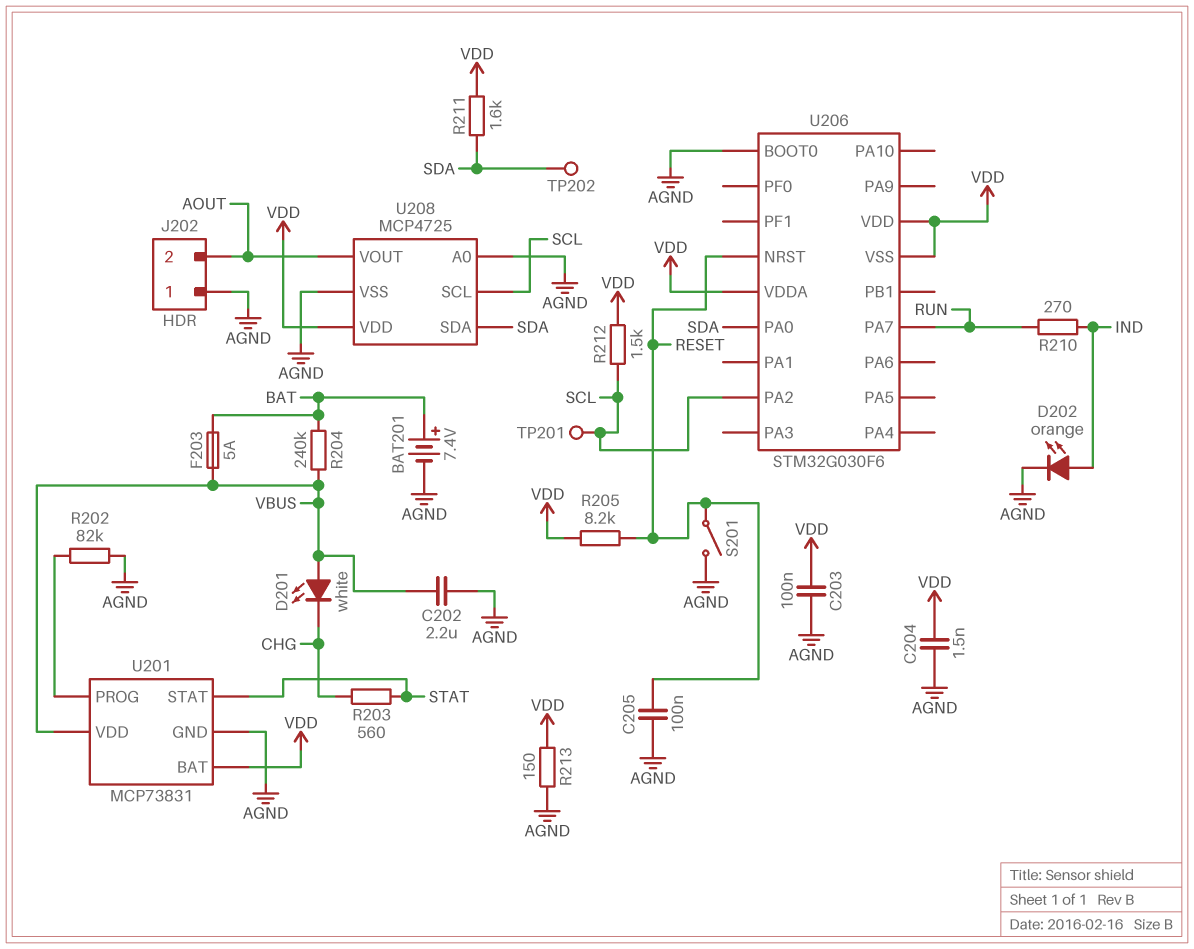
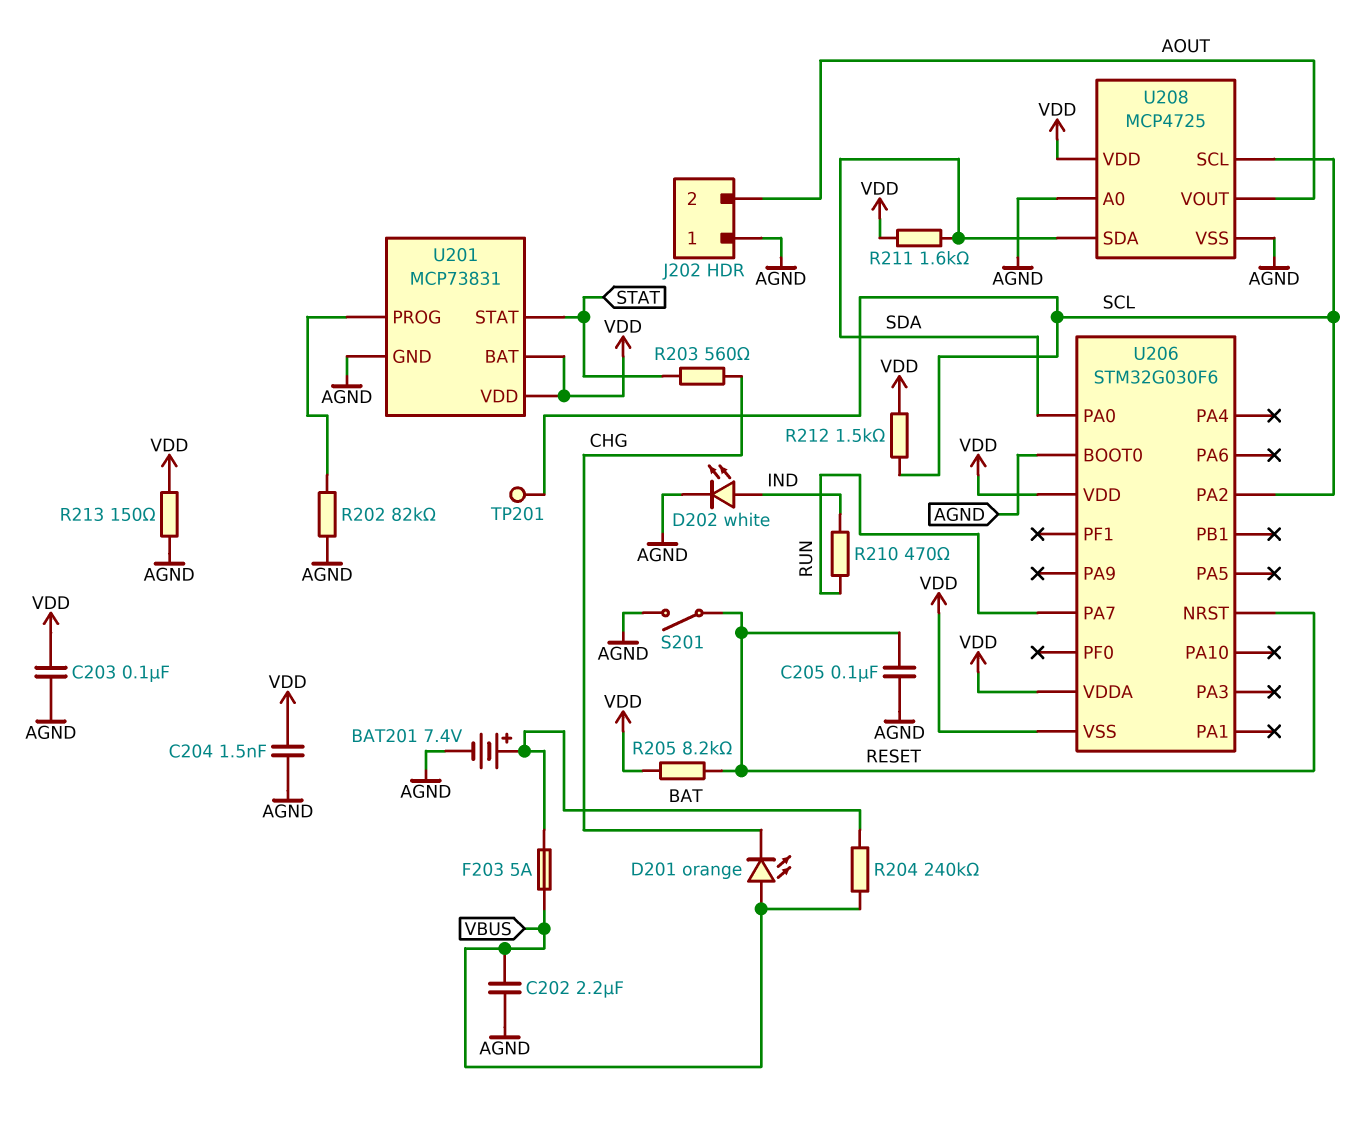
D201: LED white (A VBUS, K CHG) -> LED orange (A VBUS, K CHG)
D202: LED orange (A IND, K AGND) -> LED white (A IND, K AGND)
R210: 270 (IND, RUN) -> 470 (IND, RUN)
TP202: test point (SDA) -> none
U201 pin VDD: VBUS -> VDD

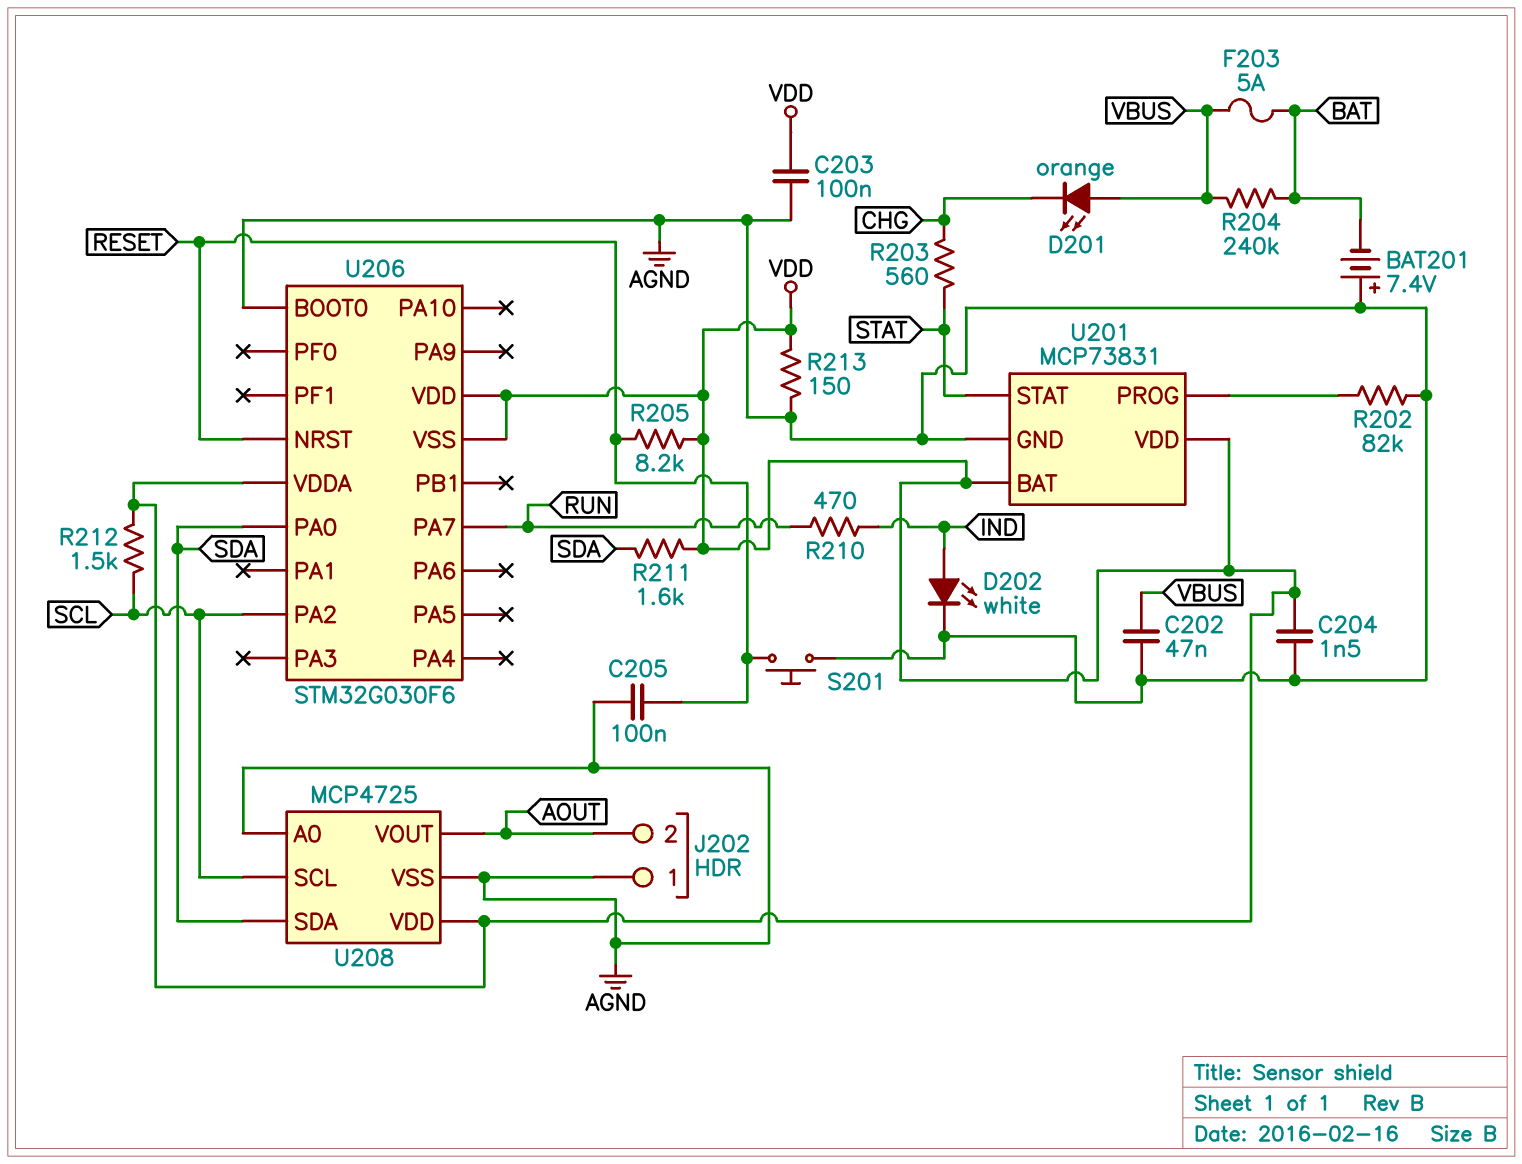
BAT201: 7.4V (plus BAT, minus AGND) -> 7.4V (plus AGND, minus BAT)
C202: 2.2uF (AGND, VBUS) -> 47nF (AGND, VBUS)
S201: switch (AGND, RESET) -> button (AGND, RESET)
TP201: test point (SCL) -> none

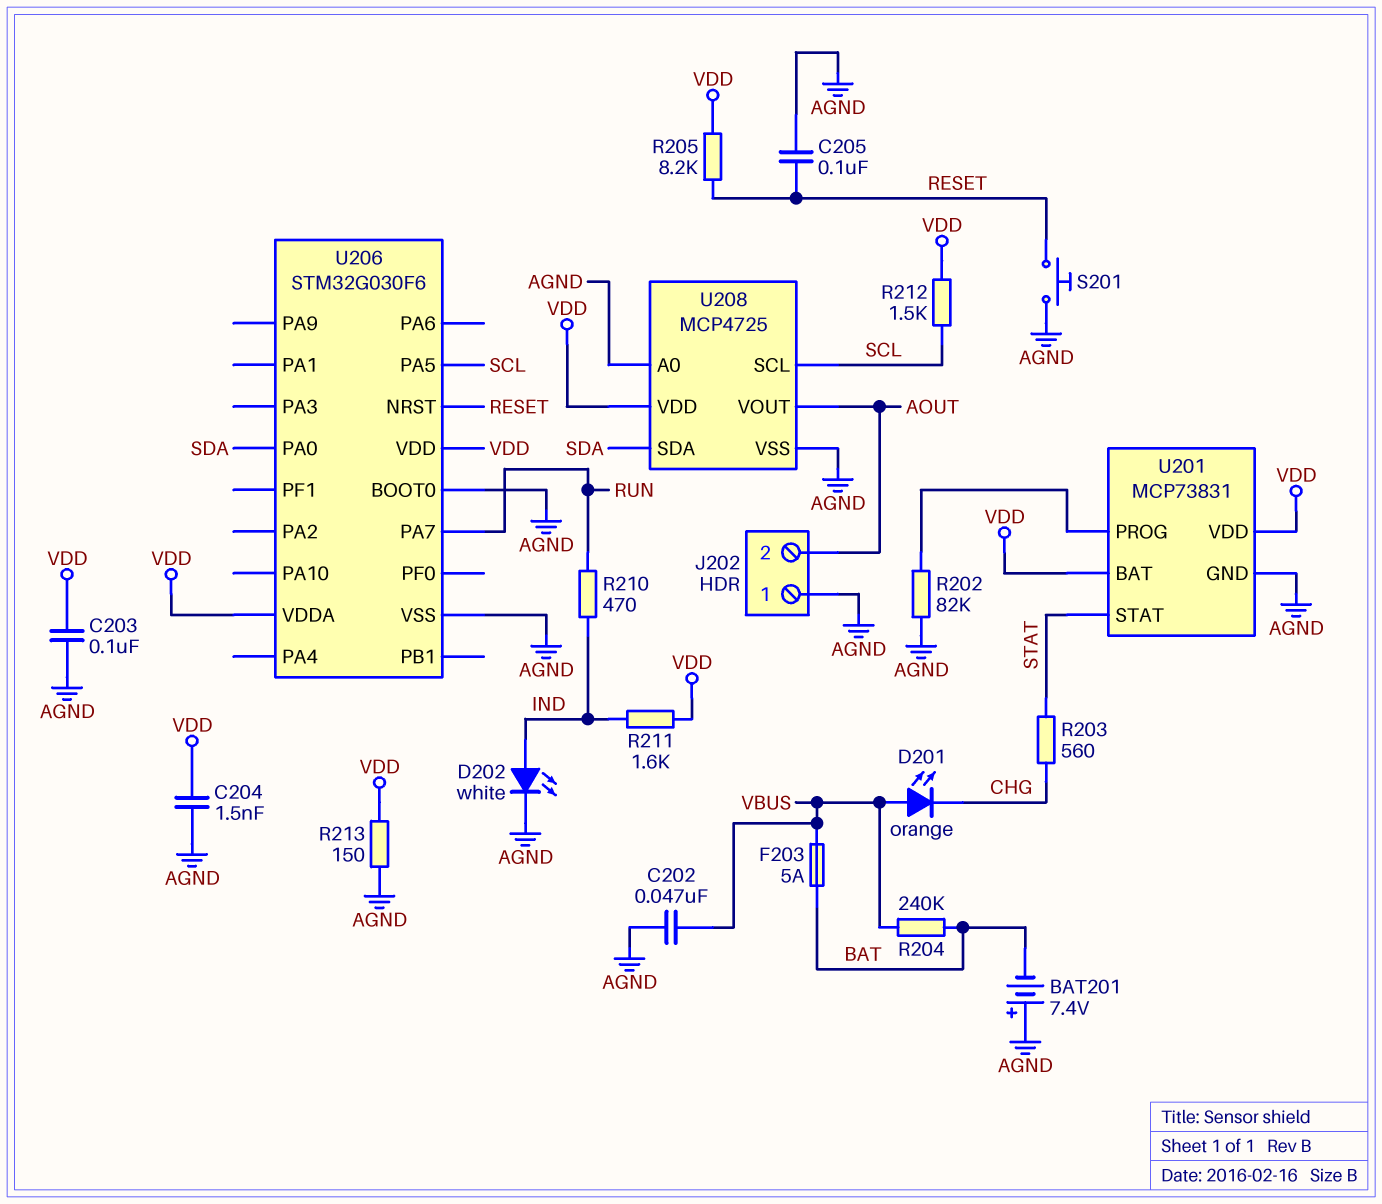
R211: 1.6k (SDA, VDD) -> 1.6k (IND, VDD)
U206 pin PA2: SCL -> none
U206 pin PA5: none -> SCL
U206 pin VSS: VDD -> AGND

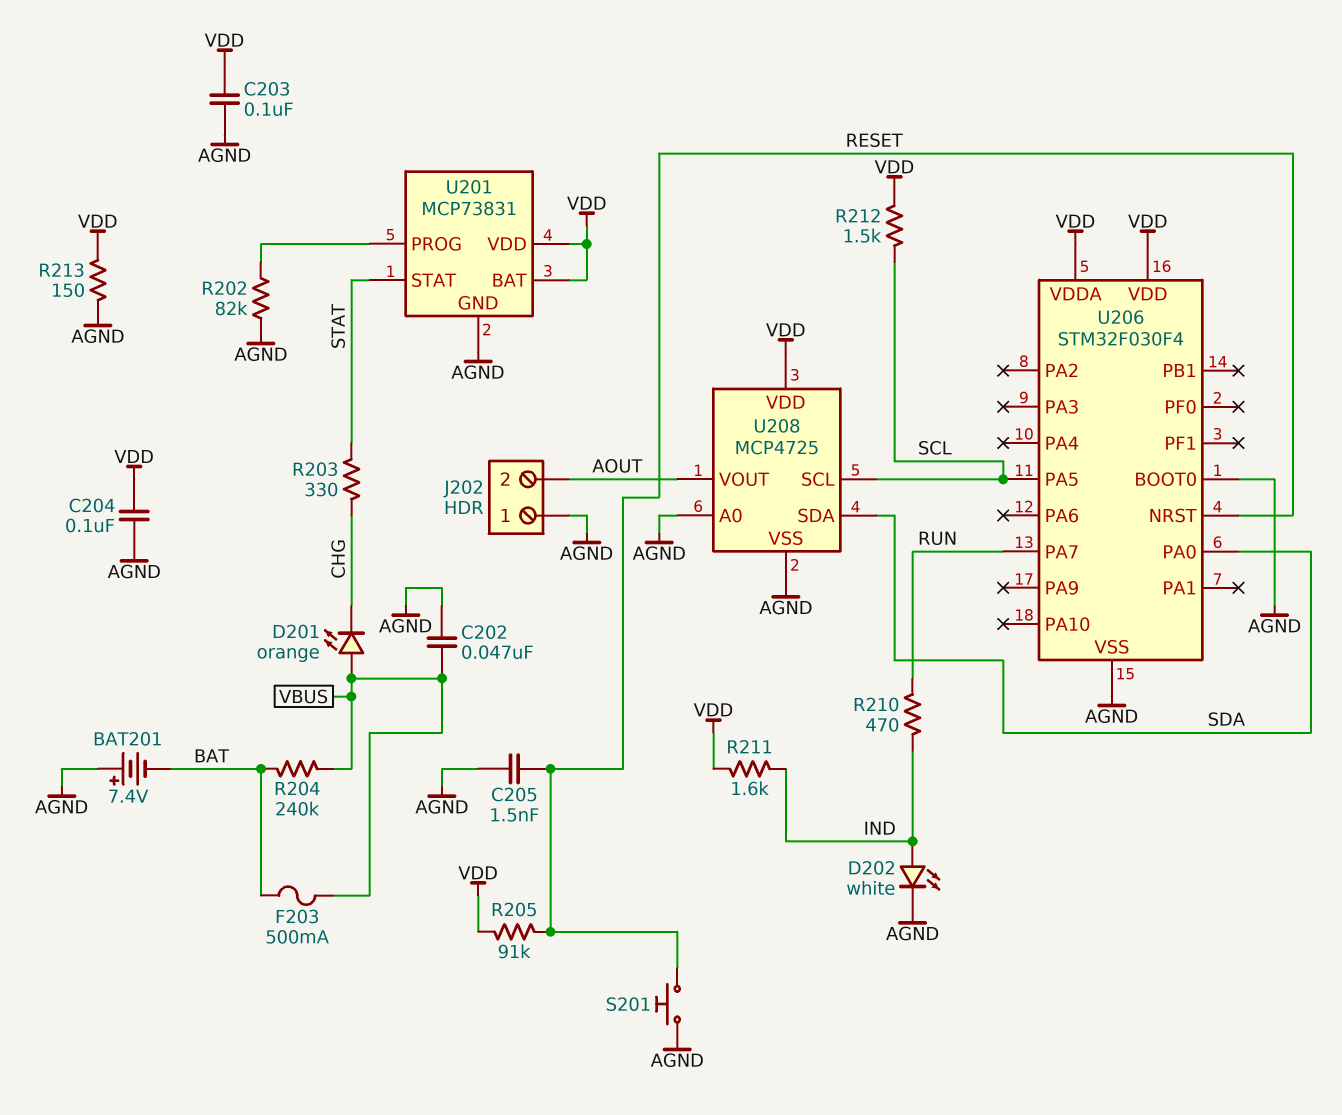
C204: 1.5nF (AGND, VDD) -> 100nF (AGND, VDD)
C205: 100nF (AGND, RESET) -> 1.5nF (AGND, RESET)
F203: 5A (BAT, VBUS) -> 500mA (BAT, VBUS)
R203: 560 (CHG, STAT) -> 330 (CHG, STAT)
R205: 8.2k (RESET, VDD) -> 91k (RESET, VDD)
U206: STM32G030F6 -> STM32F030F4

